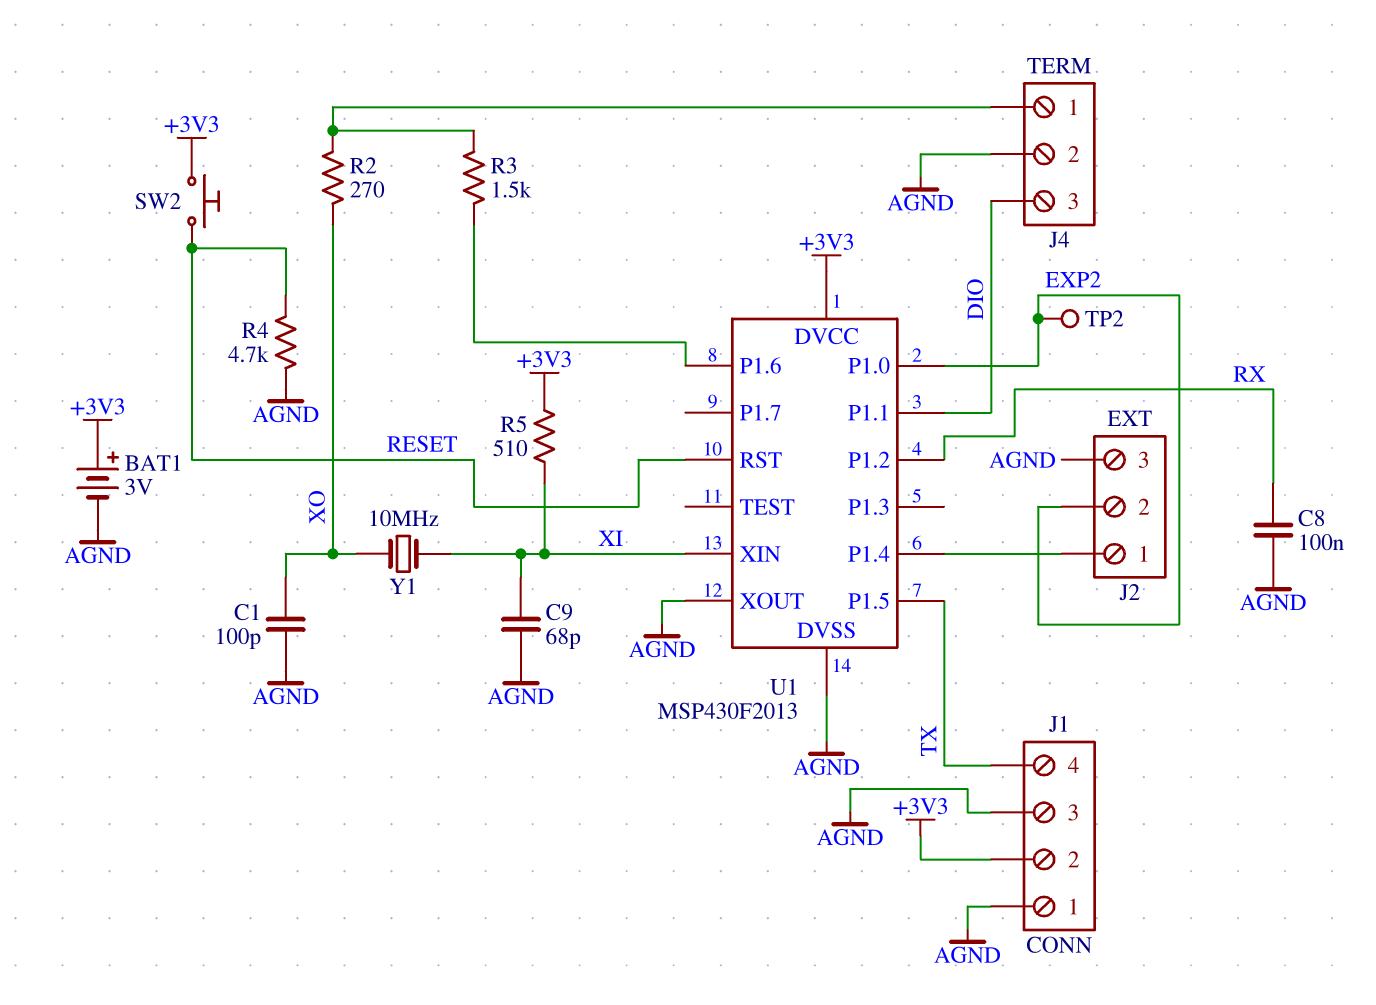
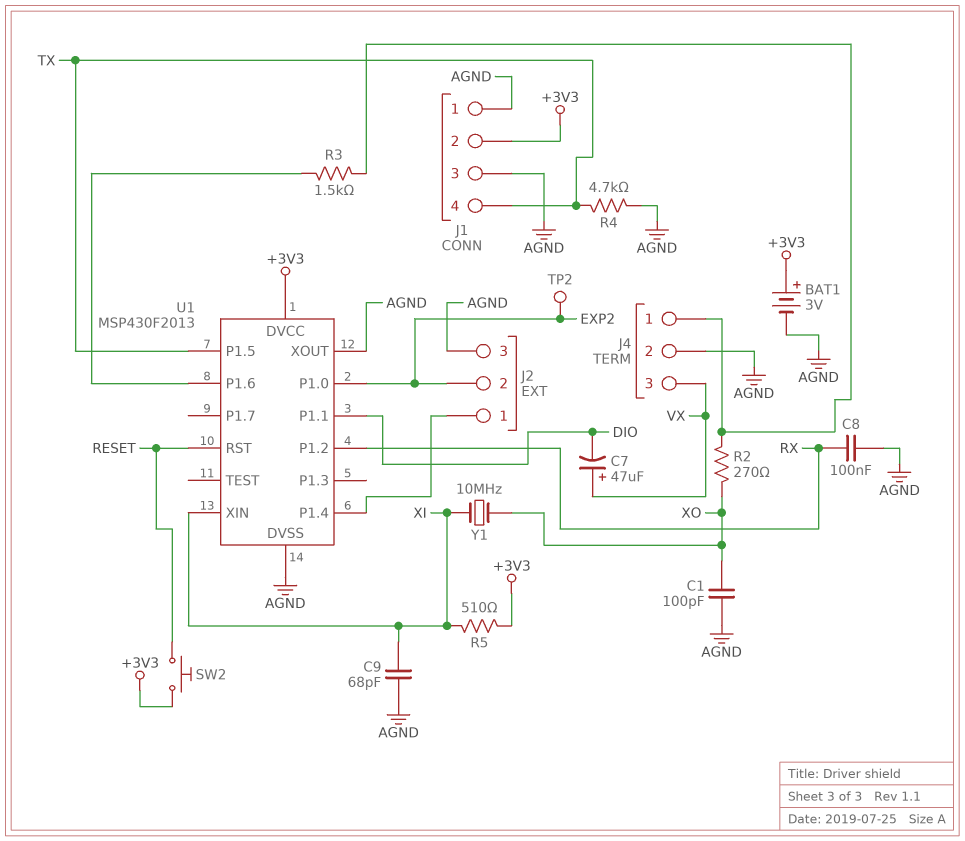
C7: none -> 47uF (plus VX, minus DIO)
J4 pin 3: DIO -> VX
R4: 4.7k (AGND, RESET) -> 4.7k (AGND, TX)

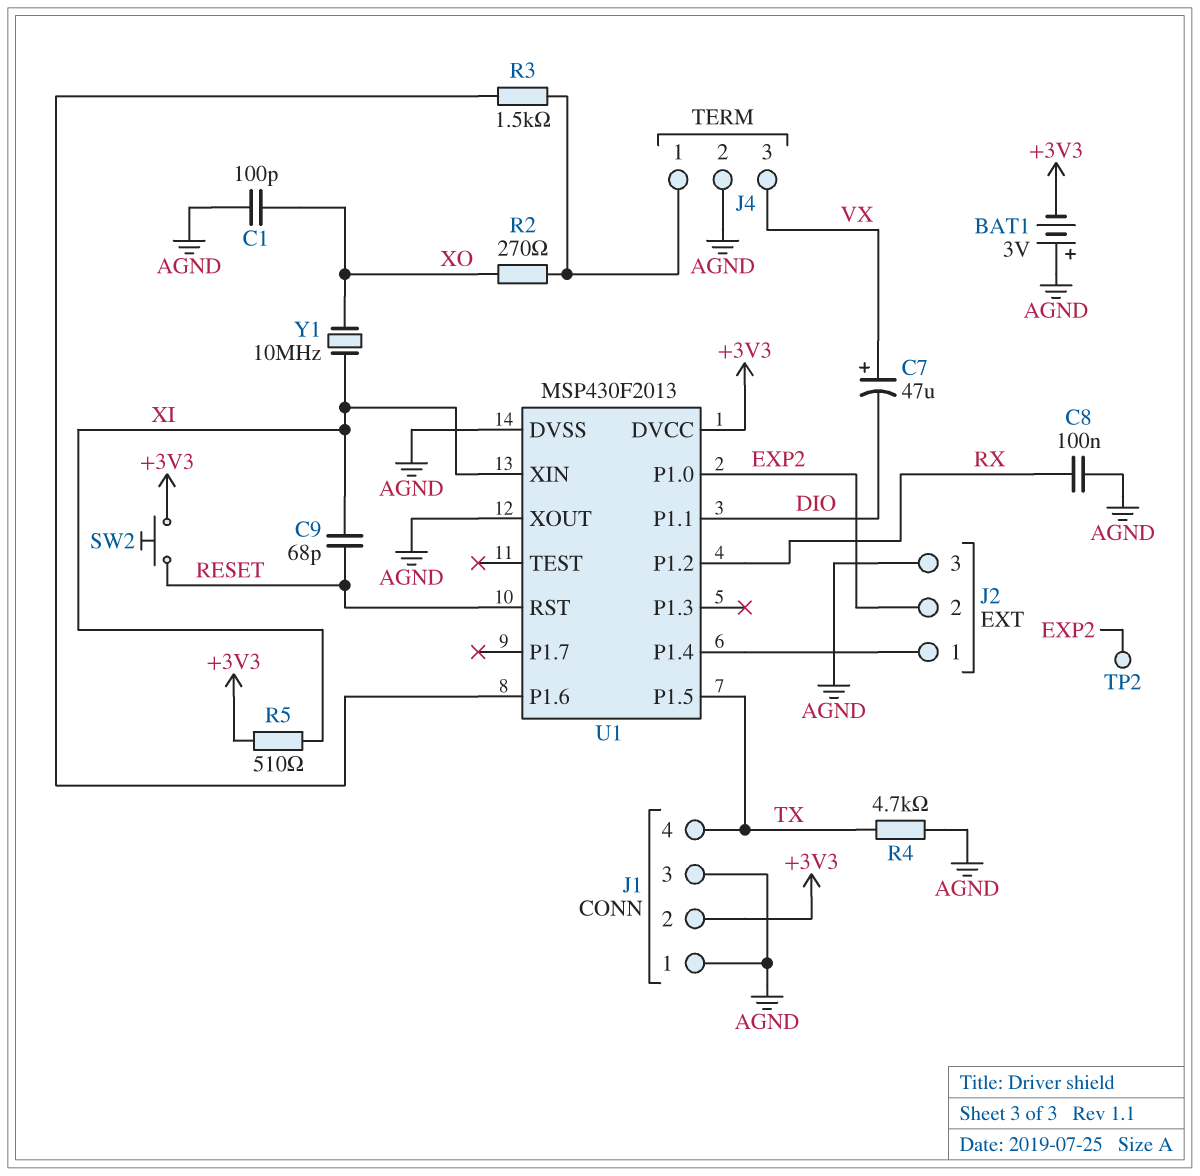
BAT1: 3V (plus +3V3, minus AGND) -> 3V (plus AGND, minus +3V3)
C9: 68pF (AGND, XI) -> 68pF (RESET, XI)

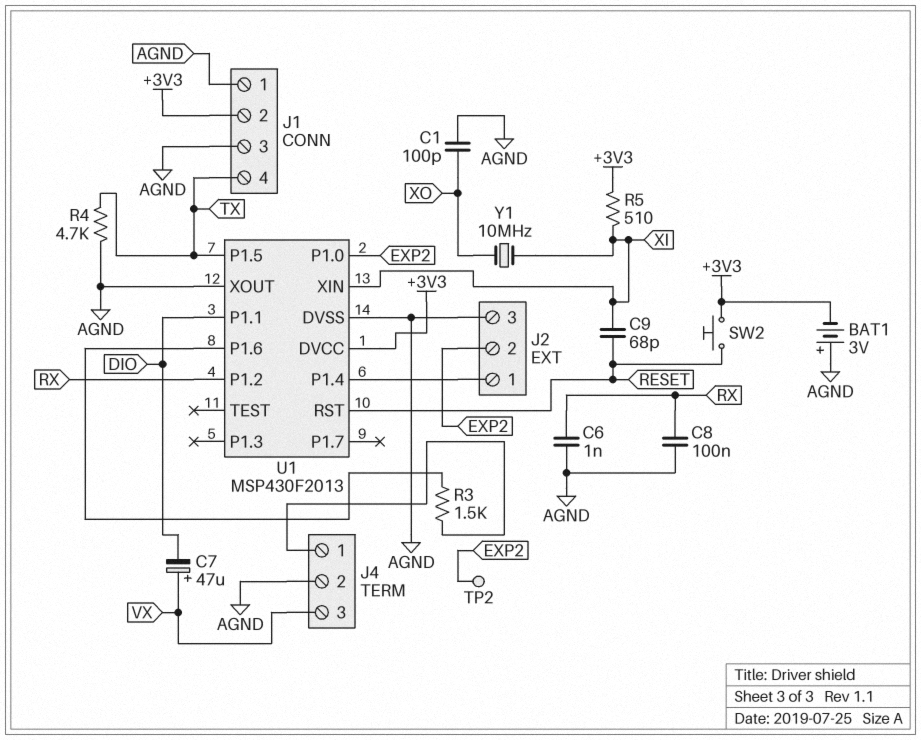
C6: none -> 1nF (AGND, RX)
R2: 270 (J4/1, XO) -> none

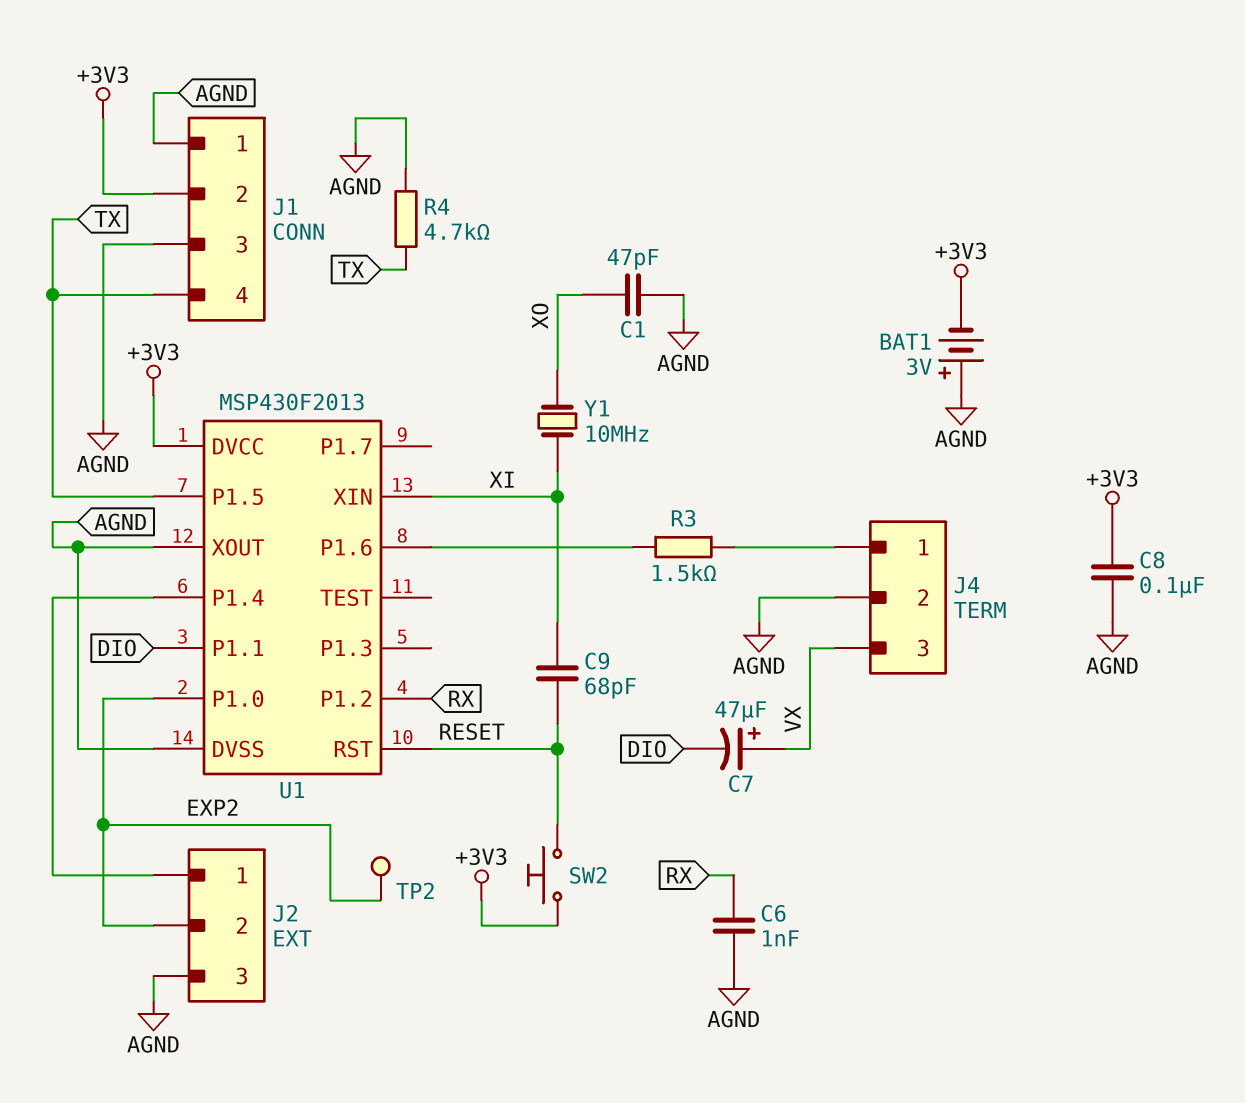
C1: 100pF (AGND, XO) -> 47pF (AGND, XO)
C8: 100nF (AGND, RX) -> 100nF (+3V3, AGND)
R5: 510 (+3V3, XI) -> none

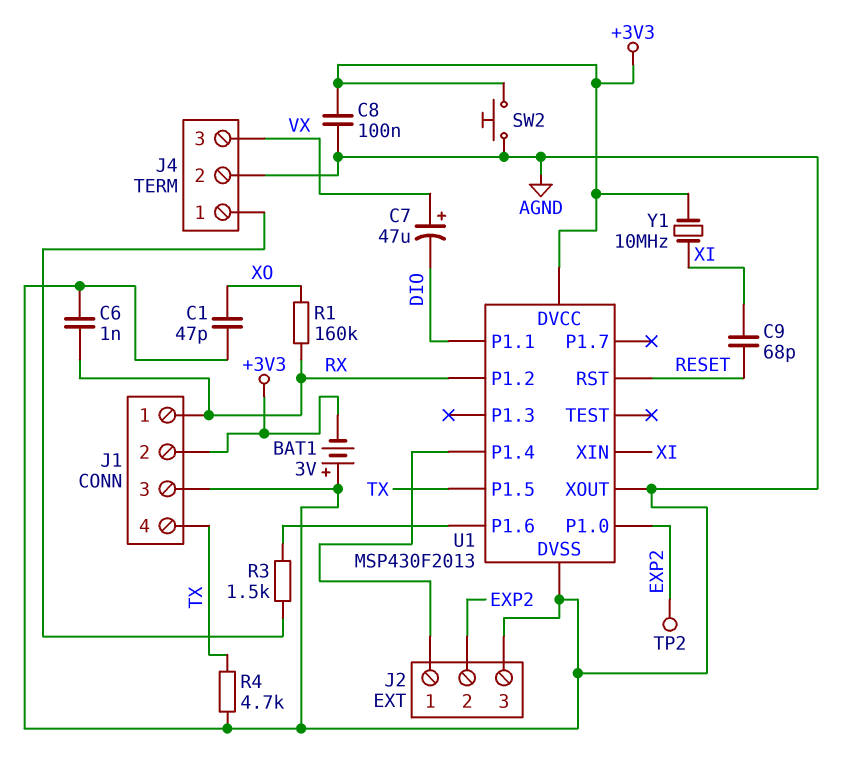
J1 pin 1: AGND -> RX
R1: none -> 160k (RX, XO)
SW2: button (+3V3, RESET) -> button (+3V3, AGND)
Y1: 10MHz (XI, XO) -> 10MHz (+3V3, XI)

